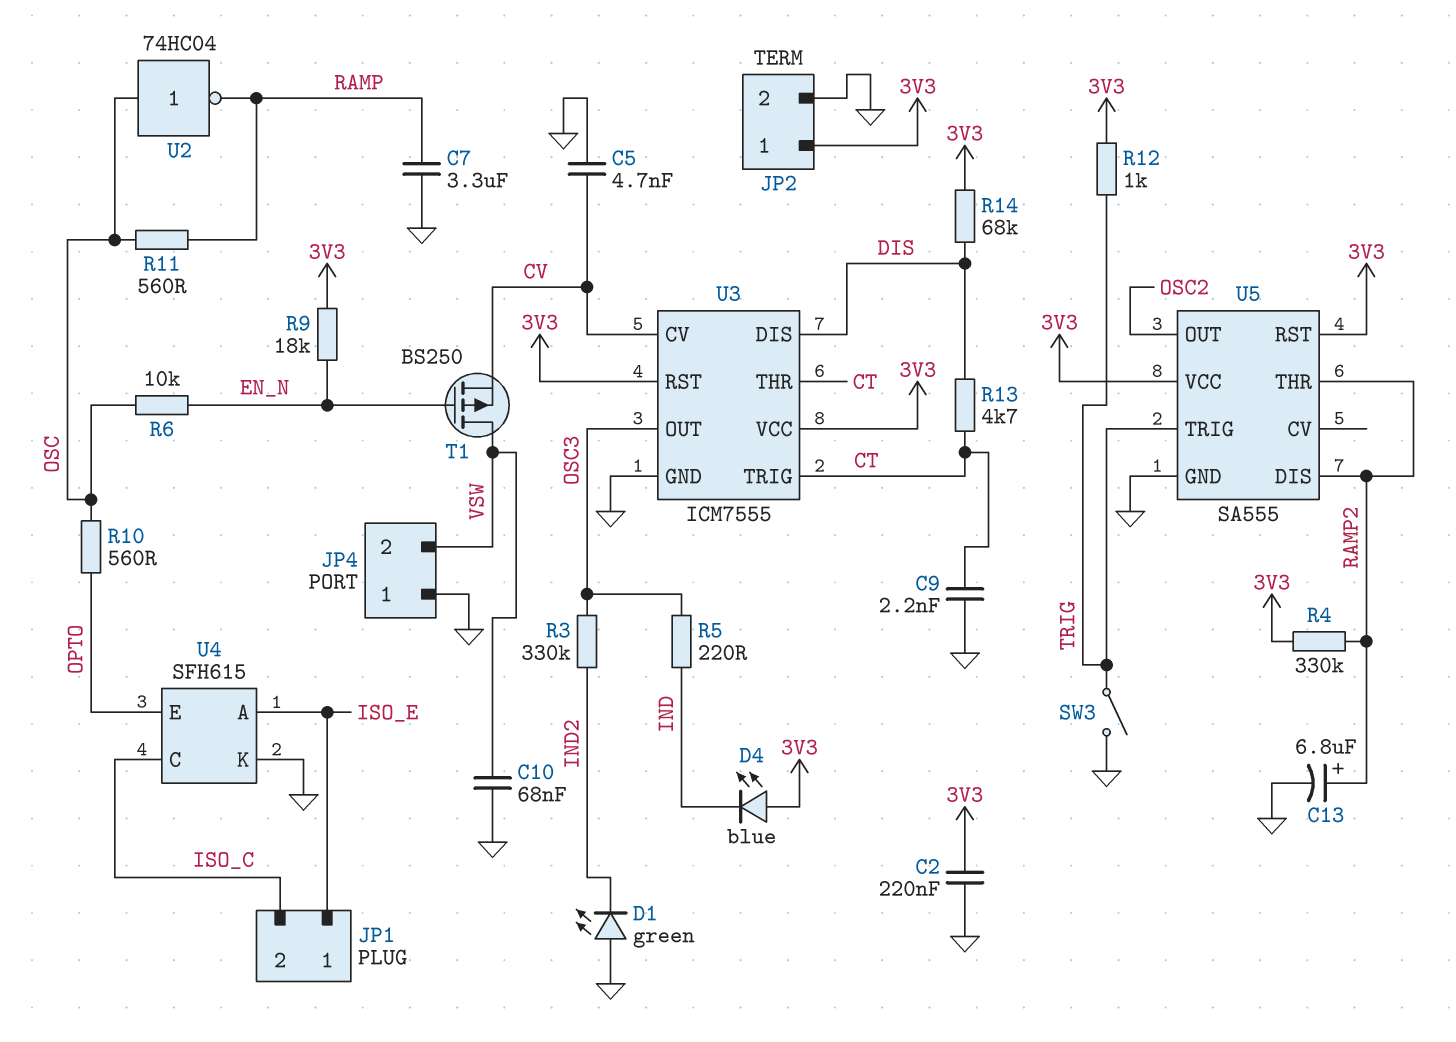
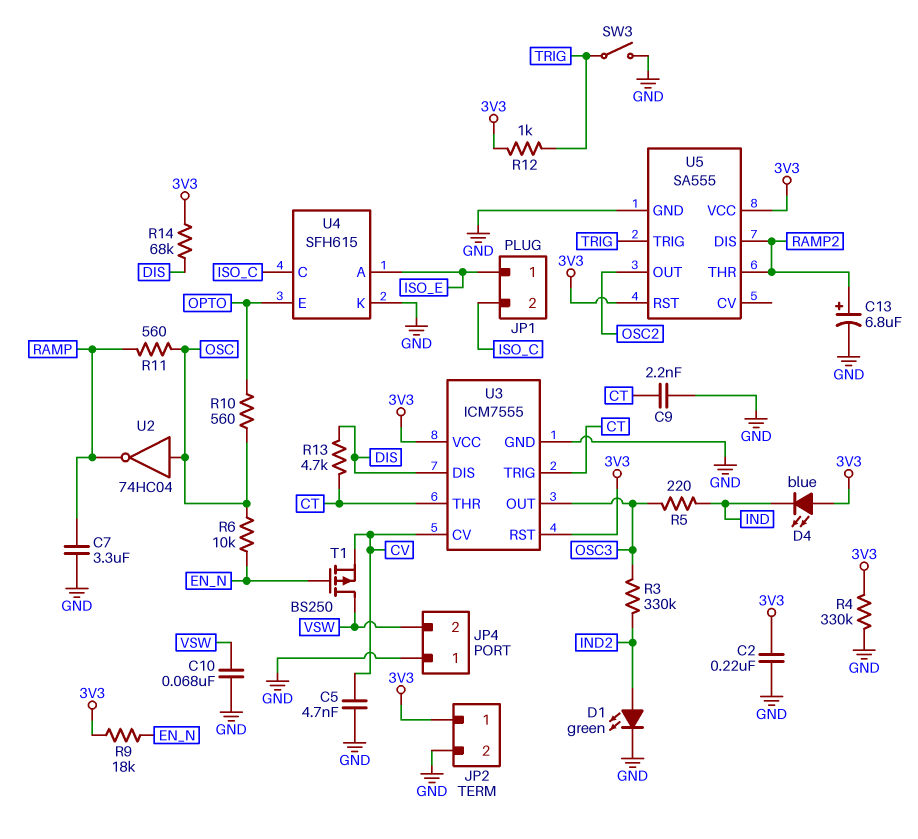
D1: LED green (A GND, K IND2) -> LED green (A IND2, K GND)
R4: 330k (3V3, RAMP2) -> 330k (3V3, GND)

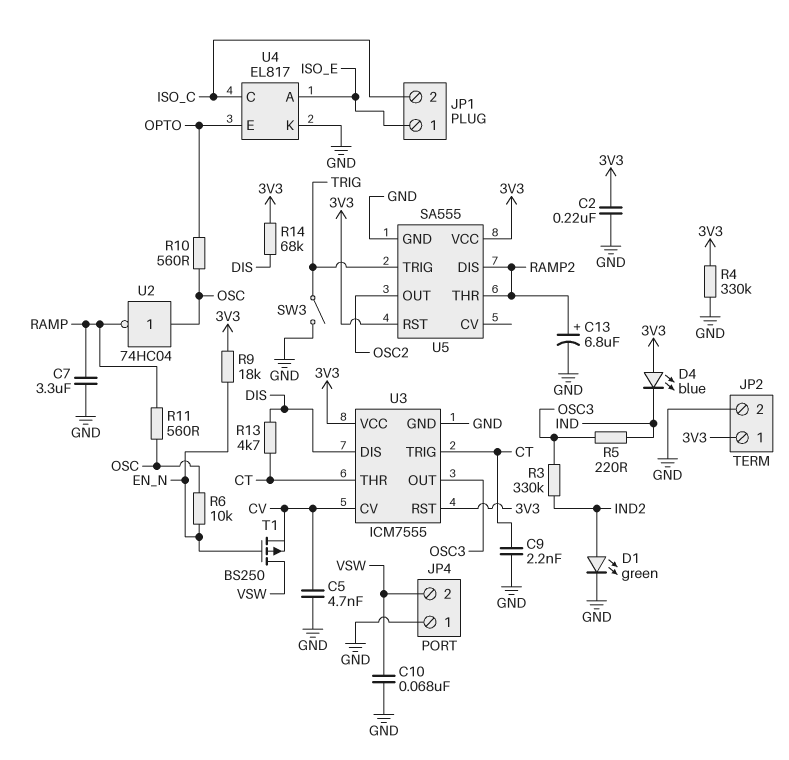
R12: 1k (3V3, TRIG) -> none
U4: SFH615 -> EL817

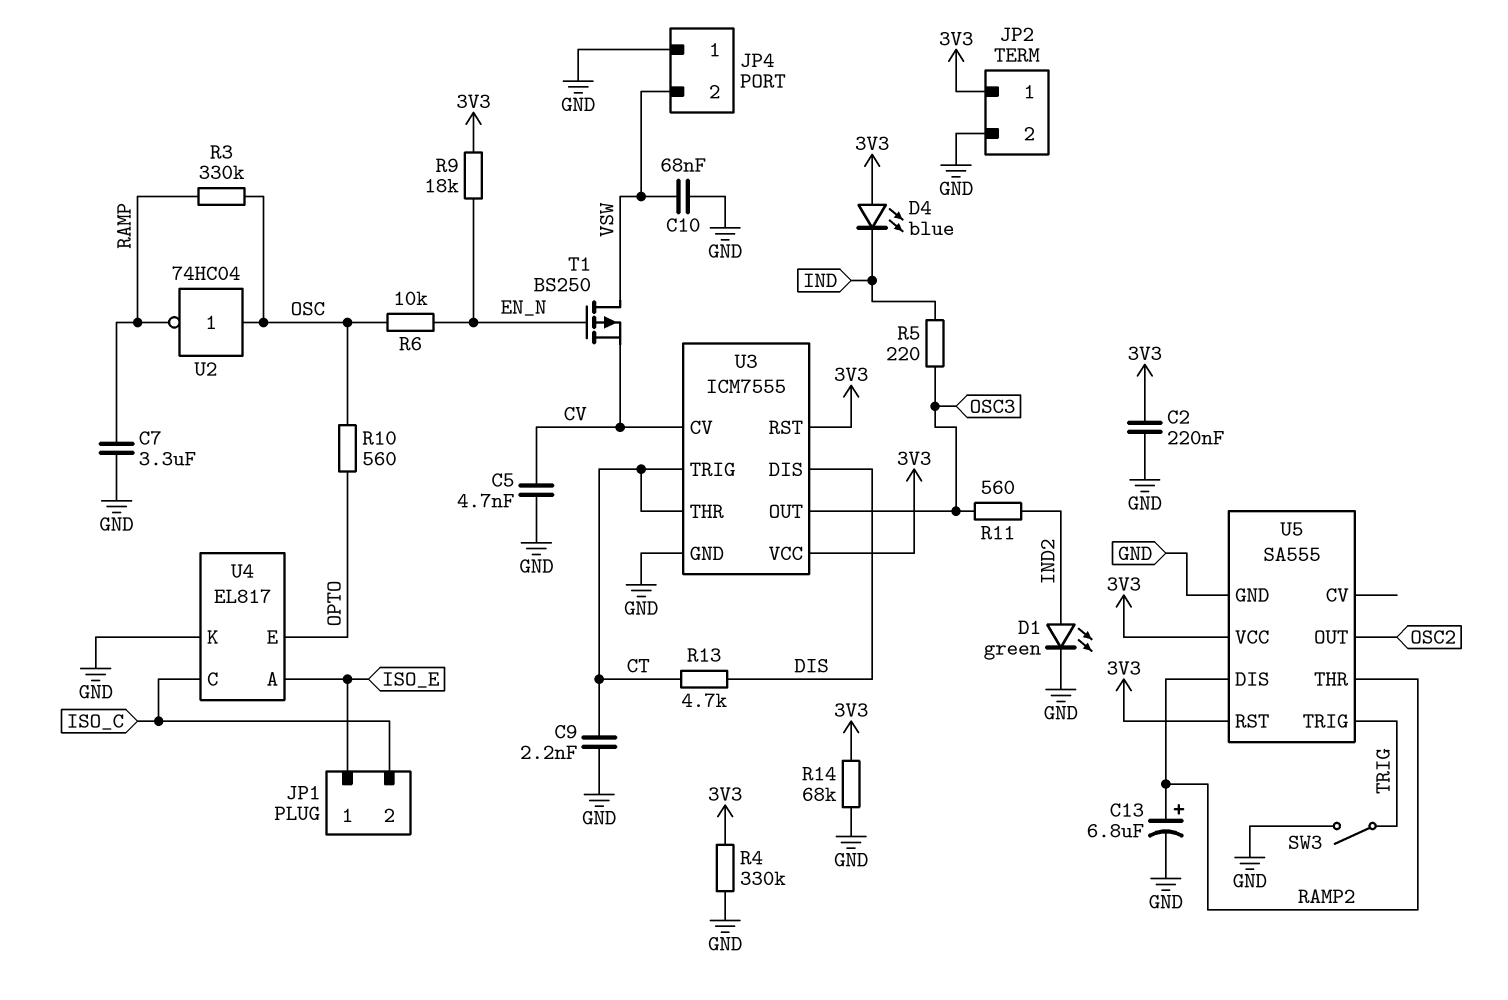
R3: 330k (IND2, OSC3) -> 330k (OSC, RAMP)
R11: 560 (OSC, RAMP) -> 560 (IND2, OSC3)
R14: 68k (3V3, DIS) -> 68k (3V3, GND)

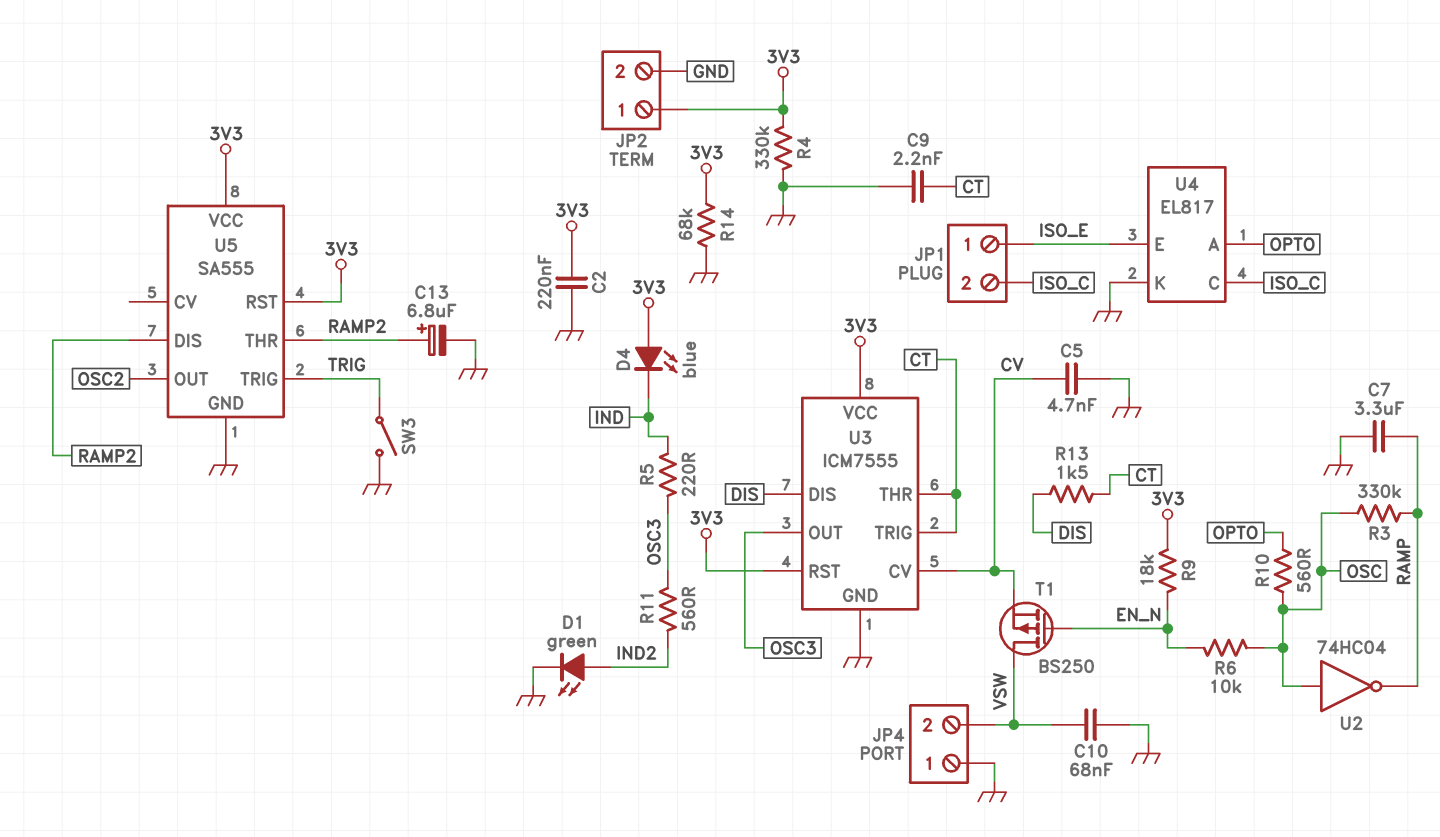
R13: 4.7k (CT, DIS) -> 1.5k (CT, DIS)
U4 pin A: ISO_E -> OPTO
U4 pin E: OPTO -> ISO_E

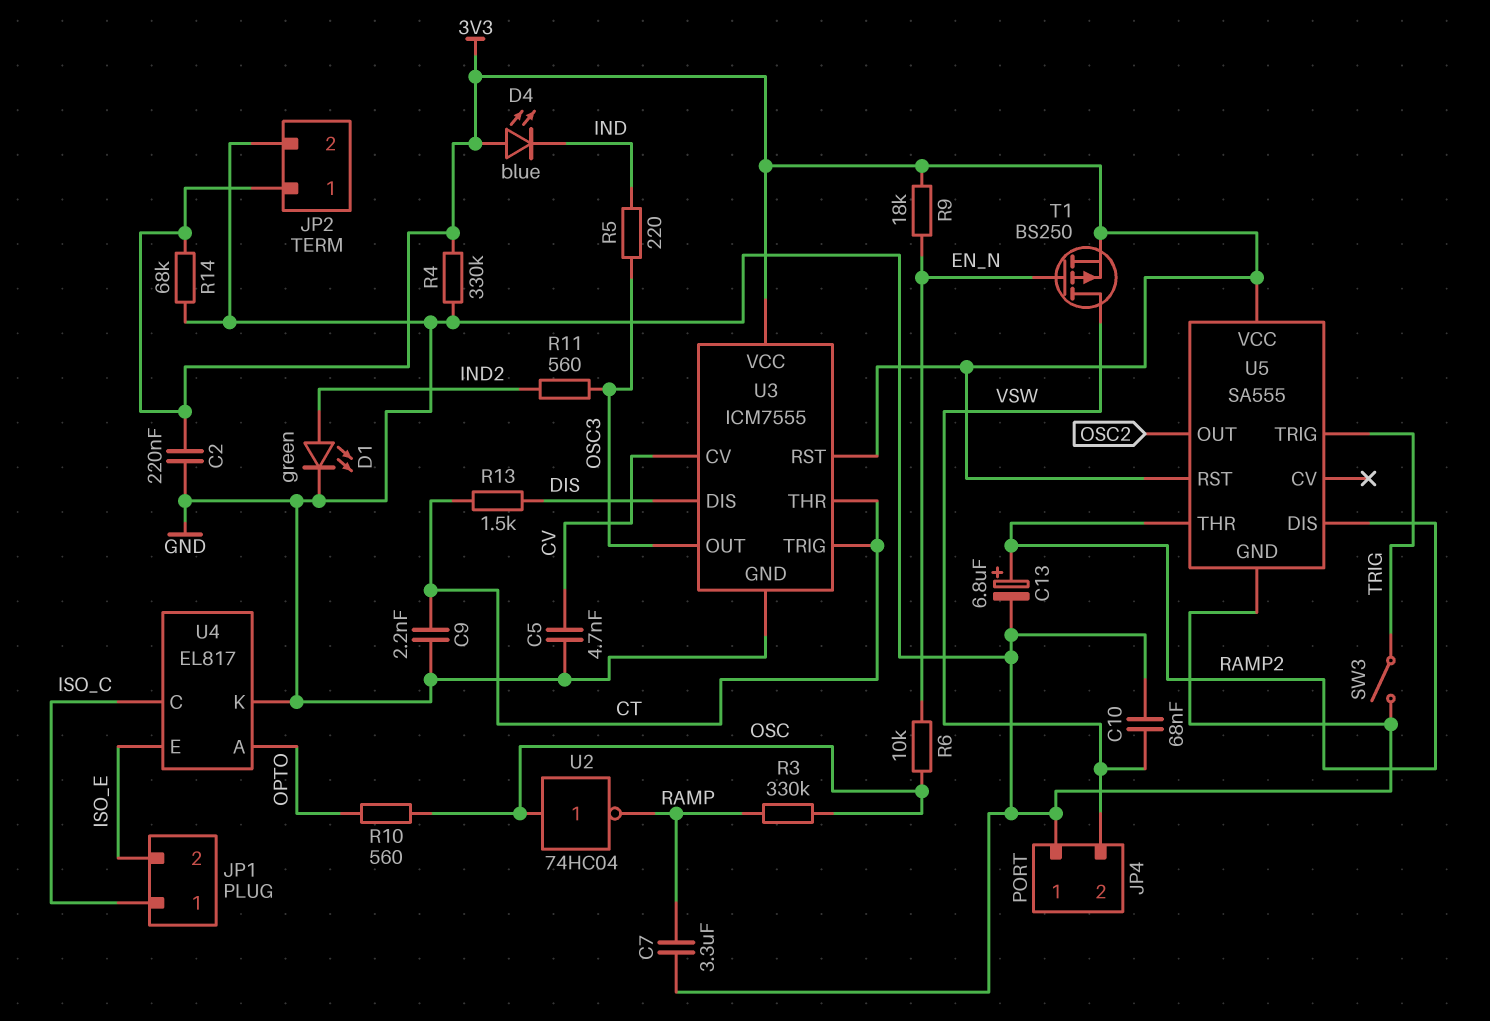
JP1 pin 1: ISO_E -> ISO_C
JP1 pin 2: ISO_C -> ISO_E
T1: PMOS BS250 (G EN_N, D VSW, S CV) -> PMOS BS250 (G EN_N, D VSW, S 3V3)

